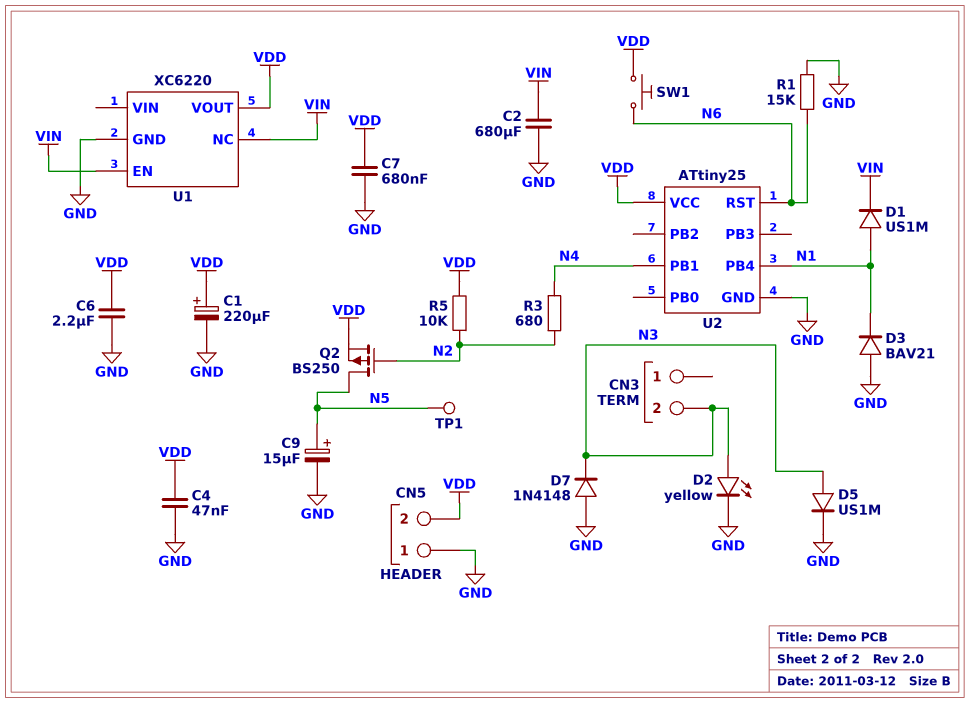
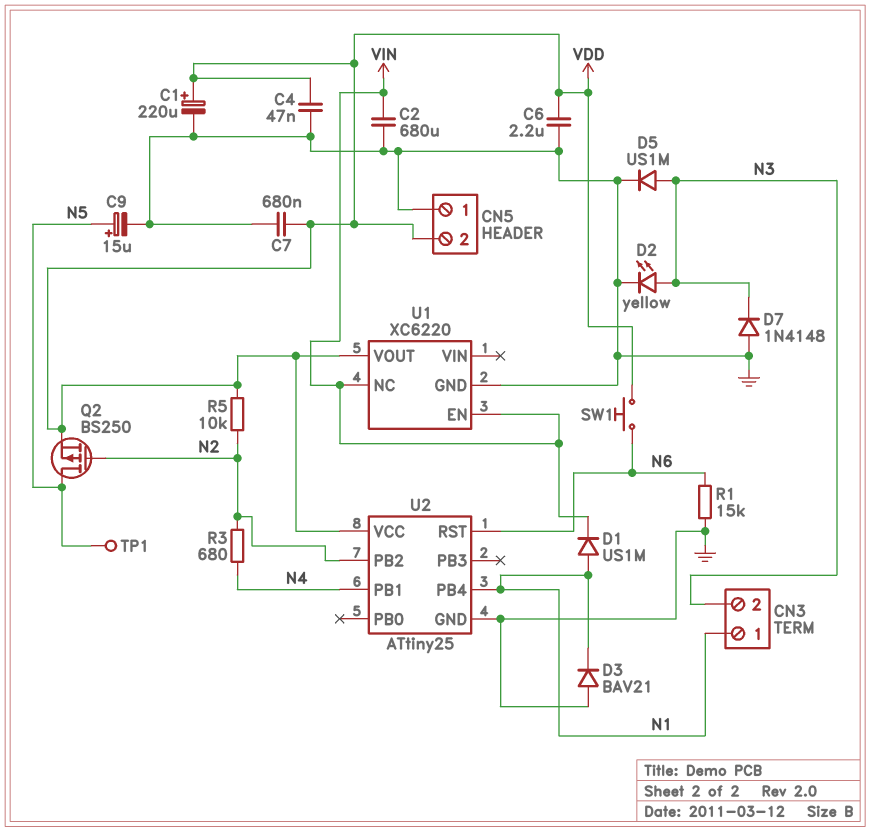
CN3 pin 1: none -> N1
U2 pin PB2: none -> N2

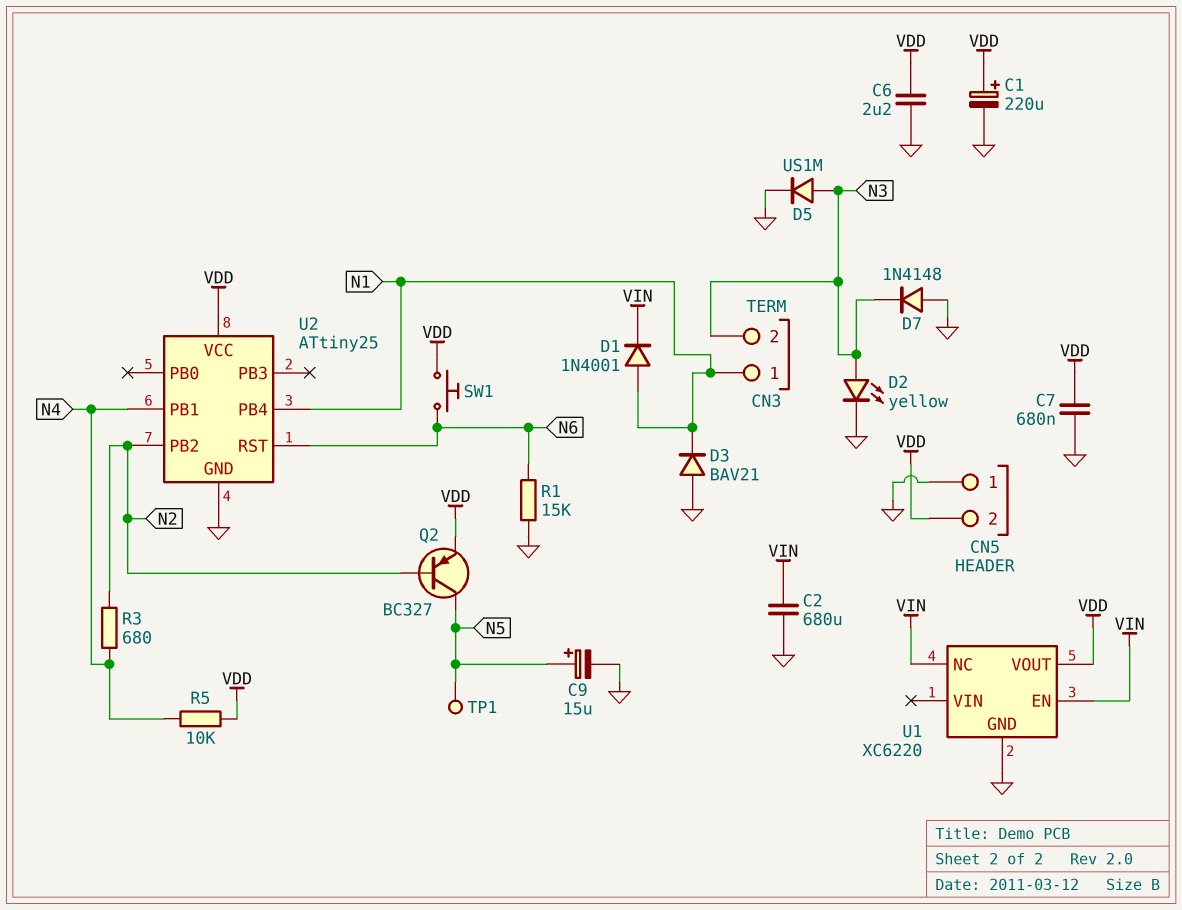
C4: 47nF (GND, VDD) -> none
D1: diode US1M (A N1, K VIN) -> diode 1N4001 (A N1, K VIN)
Q2: PMOS BS250 (G N2, D N5, S VDD) -> PNP BC327 (B N2, C N5, E VDD)
R5: 10k (N2, VDD) -> 10k (N4, VDD)

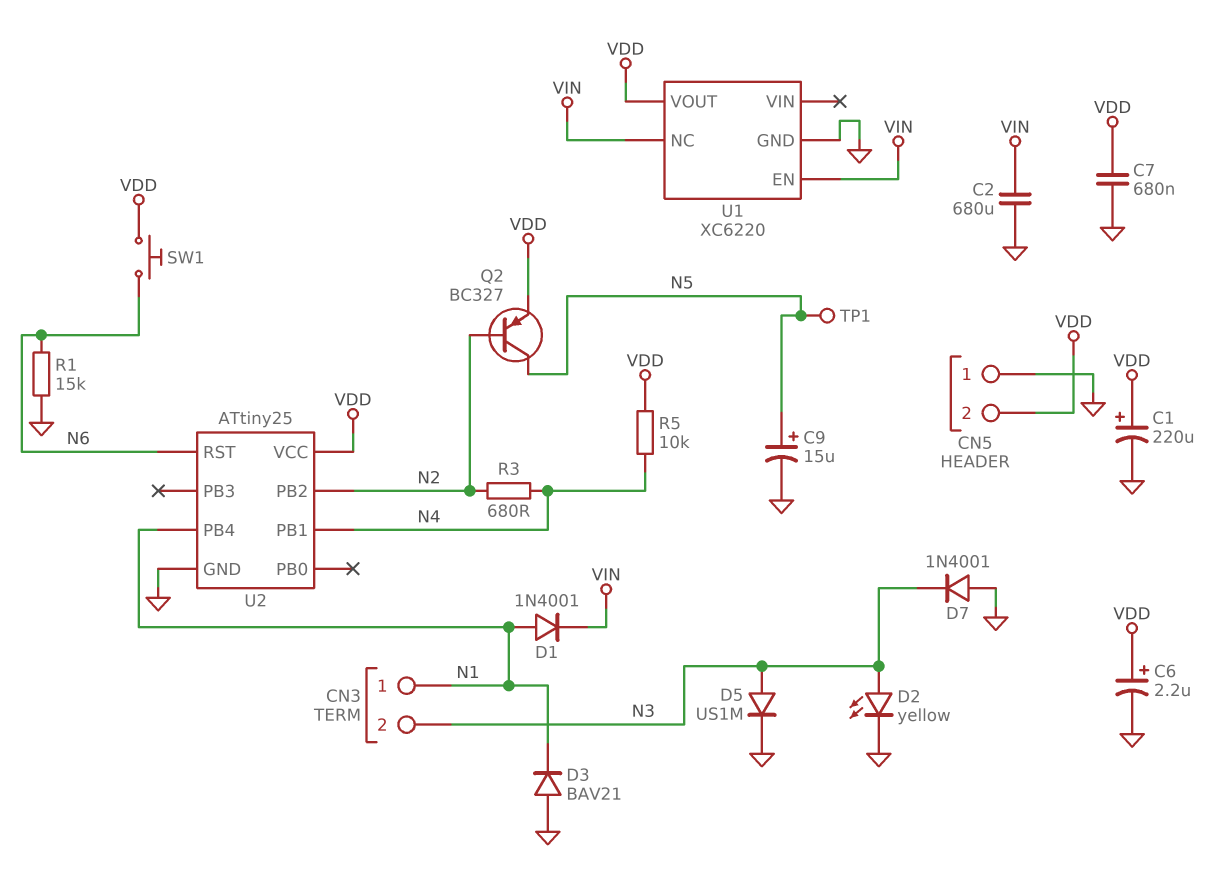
C6: 2.2uF (GND, VDD) -> 2.2uF (plus VDD, minus GND)
D7: diode 1N4148 (A GND, K N3) -> diode 1N4001 (A GND, K N3)

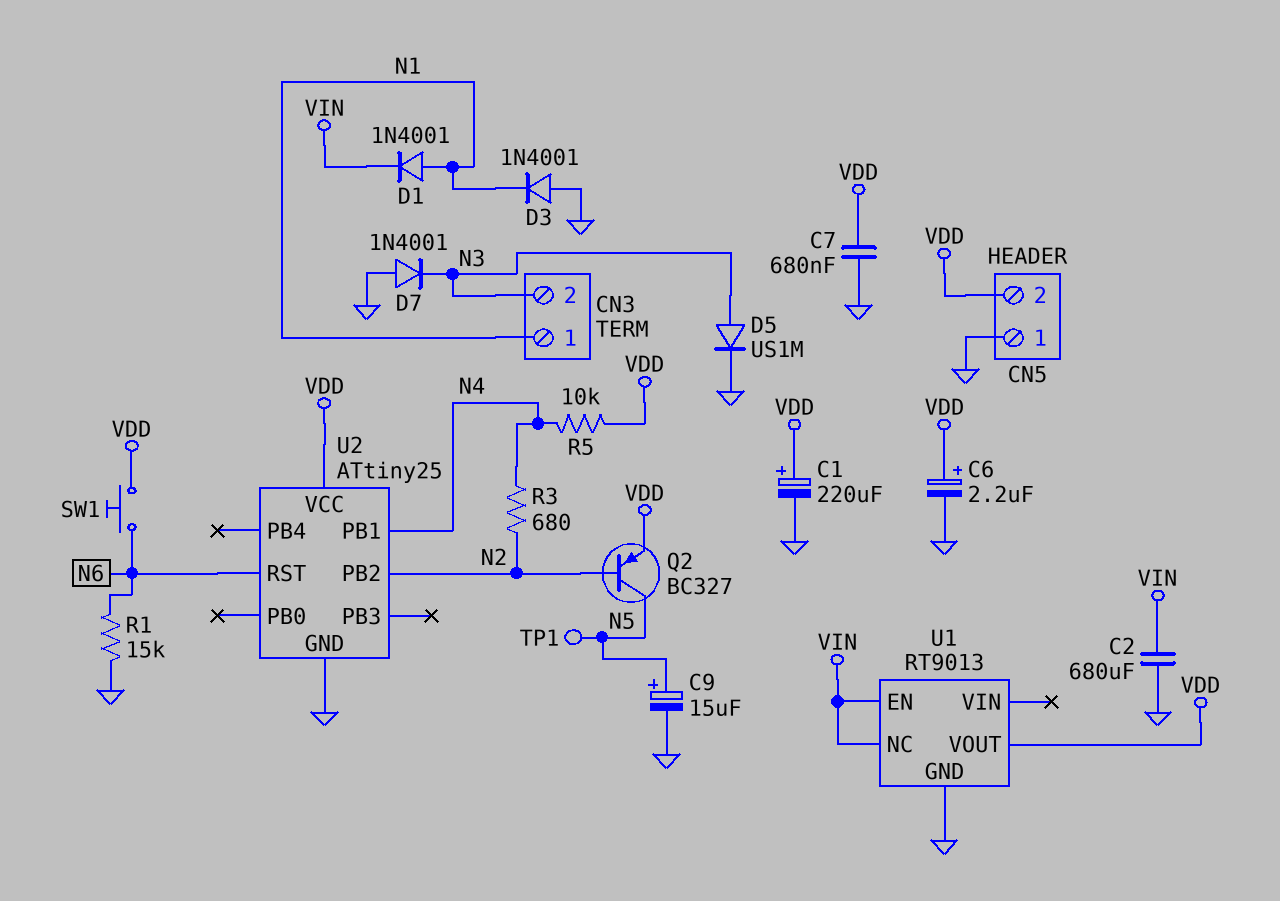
D2: LED yellow (A N3, K GND) -> none
D3: diode BAV21 (A GND, K N1) -> diode 1N4001 (A GND, K N1)
U1: XC6220 -> RT9013
U2 pin PB4: N1 -> none

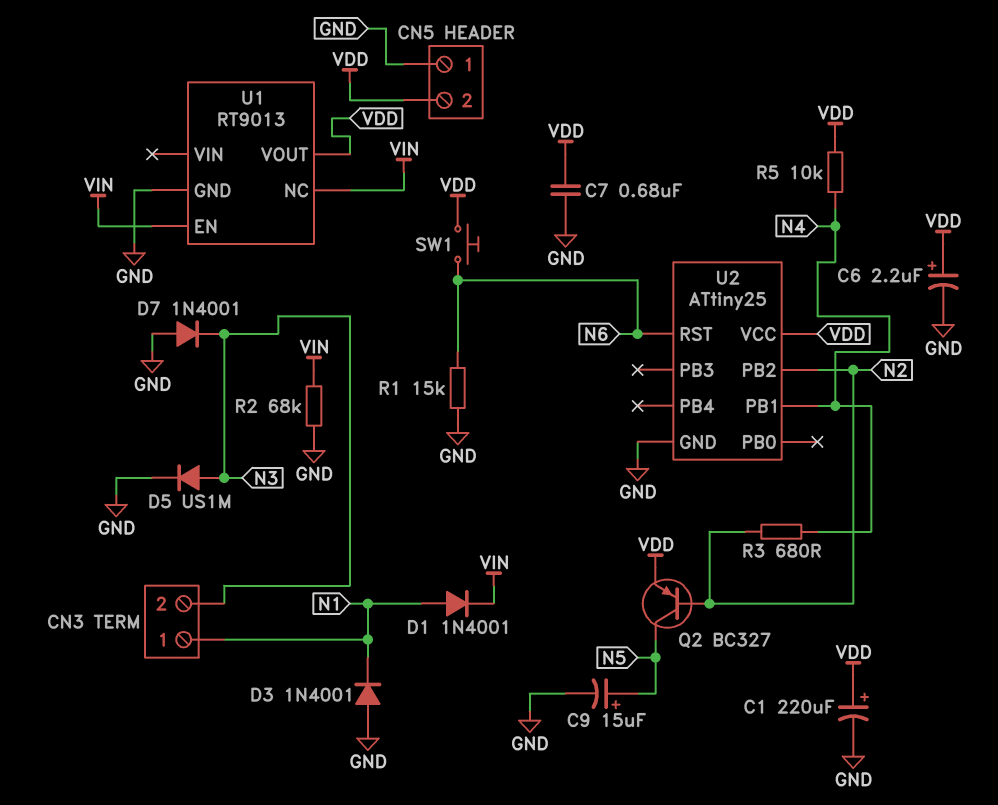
C2: 680uF (GND, VIN) -> none
R2: none -> 68k (GND, VIN)
TP1: test point (N5) -> none

